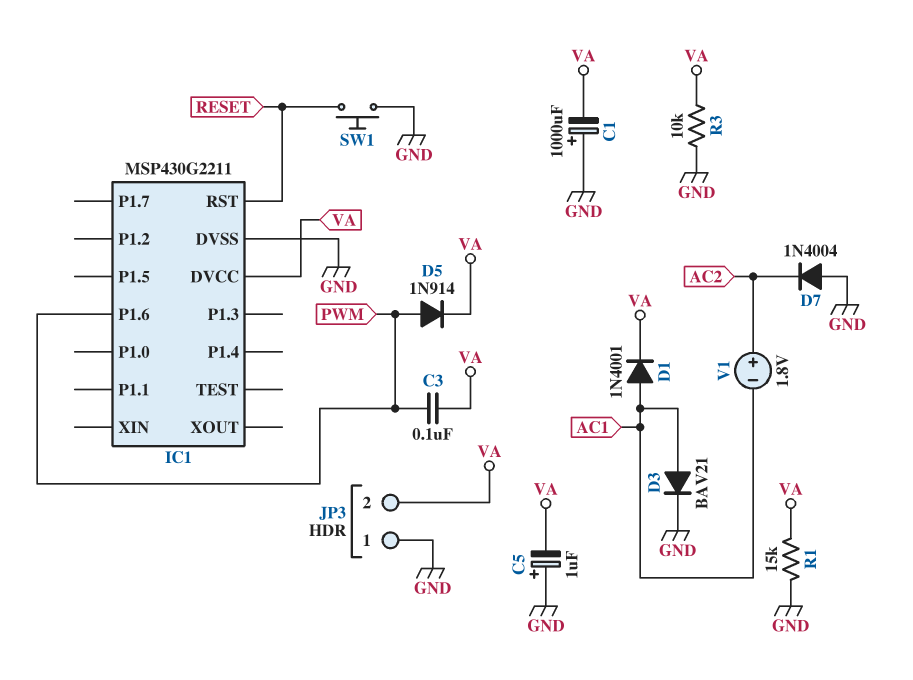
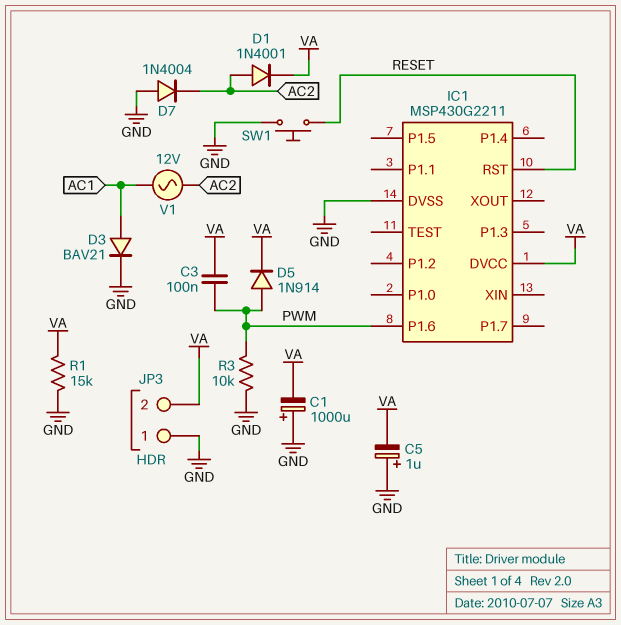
D1: diode 1N4001 (A AC1, K VA) -> diode 1N4001 (A AC2, K VA)
R3: 10k (GND, VA) -> 10k (GND, PWM)
V1: 1.8V (plus AC2, minus AC1) -> AC 12V (AC1, AC2)

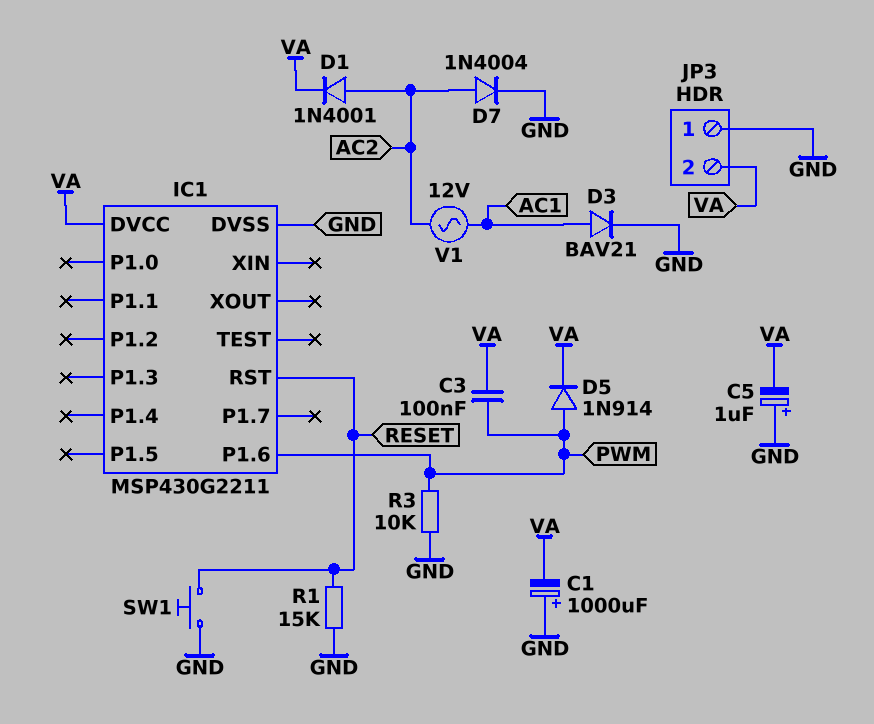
D7: diode 1N4004 (A GND, K AC2) -> diode 1N4004 (A AC2, K GND)
R1: 15k (GND, VA) -> 15k (GND, RESET)

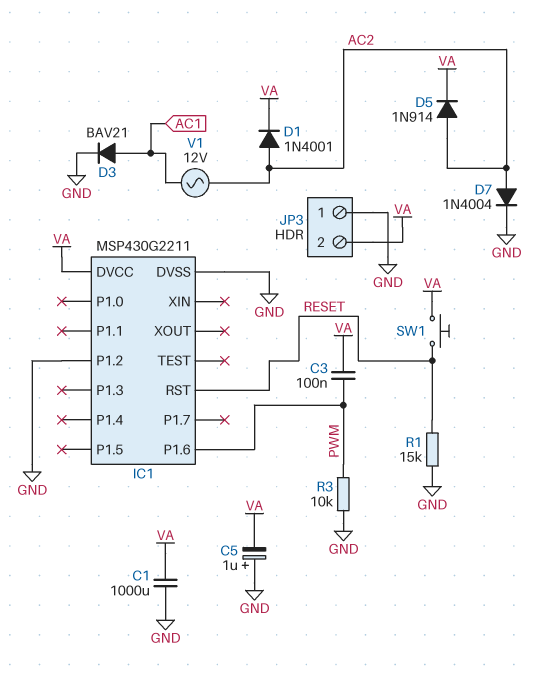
C1: 1000uF (plus GND, minus VA) -> 1000uF (GND, VA)
D5: diode 1N914 (A PWM, K VA) -> diode 1N914 (A AC2, K VA)
IC1 pin P1.2: none -> GND
SW1: button (GND, RESET) -> button (RESET, VA)

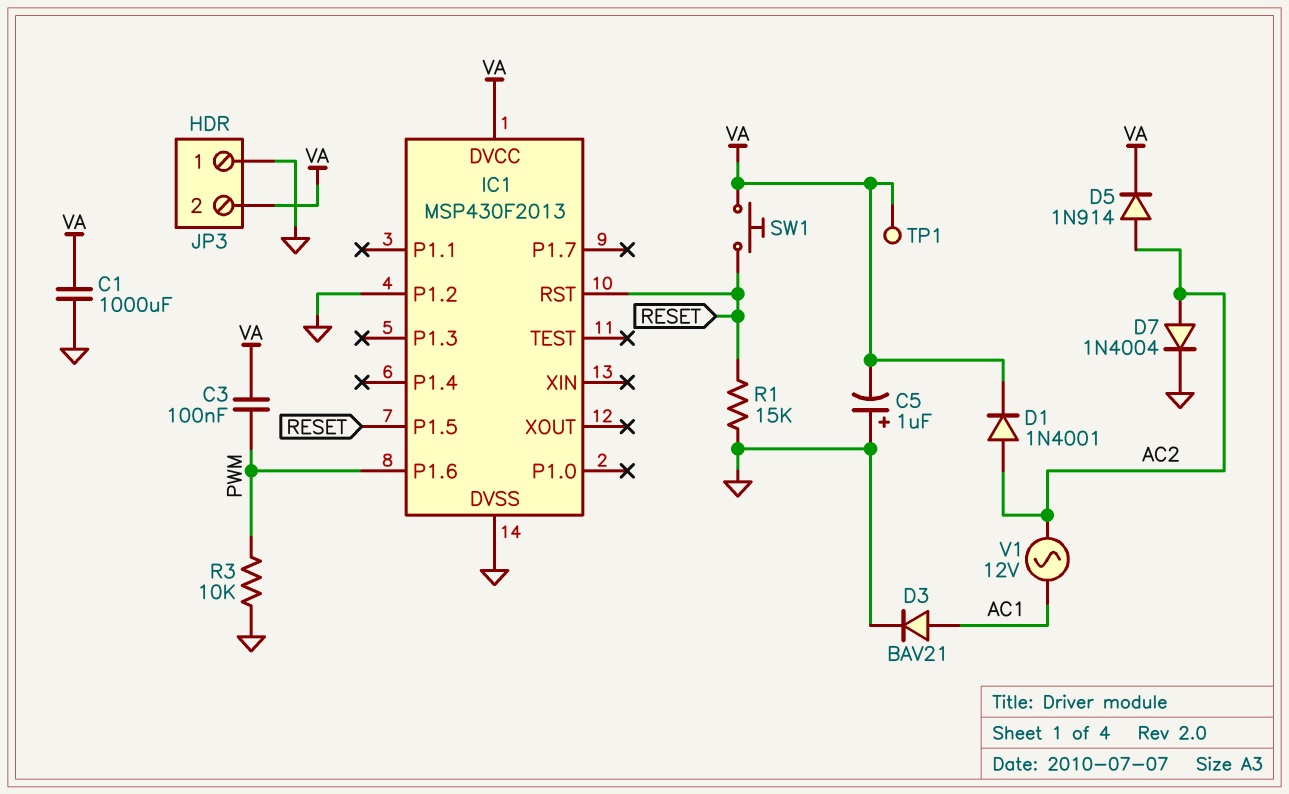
IC1: MSP430G2211 -> MSP430F2013
IC1 pin P1.5: none -> RESET
TP1: none -> test point (VA)

